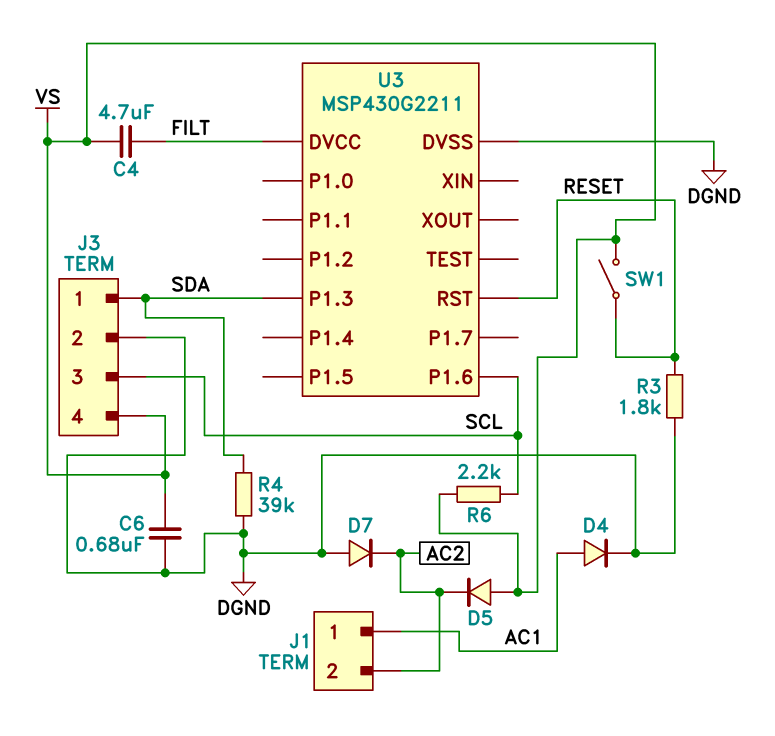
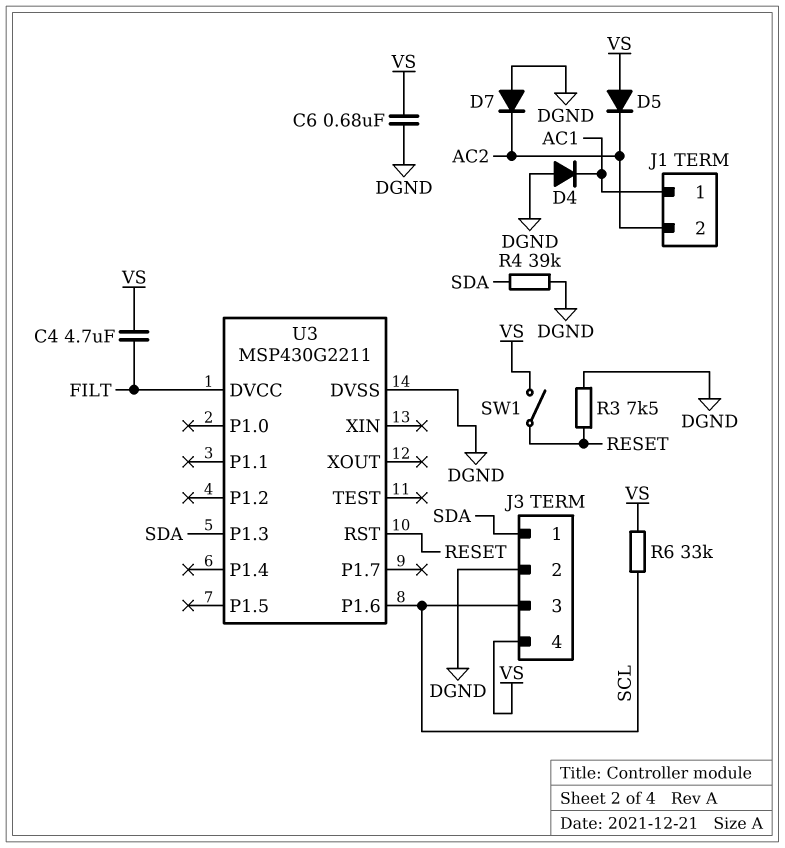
D4: diode (A AC1, K DGND) -> diode (A DGND, K AC1)
R3: 1.8k (DGND, RESET) -> 7.5k (DGND, RESET)
R6: 2.2k (SCL, VS) -> 33k (SCL, VS)

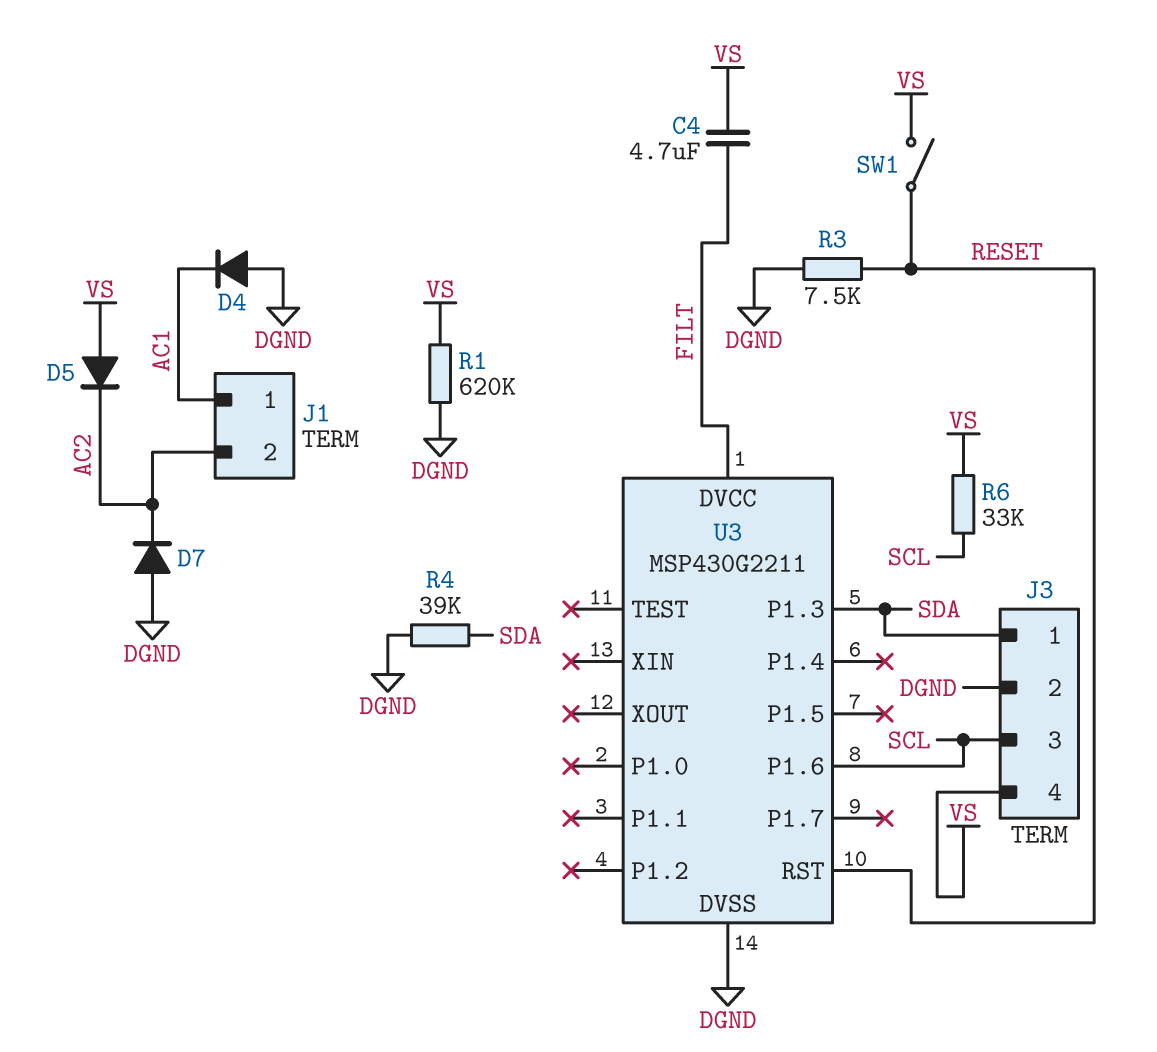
C6: 680nF (DGND, VS) -> none
R1: none -> 620k (DGND, VS)

